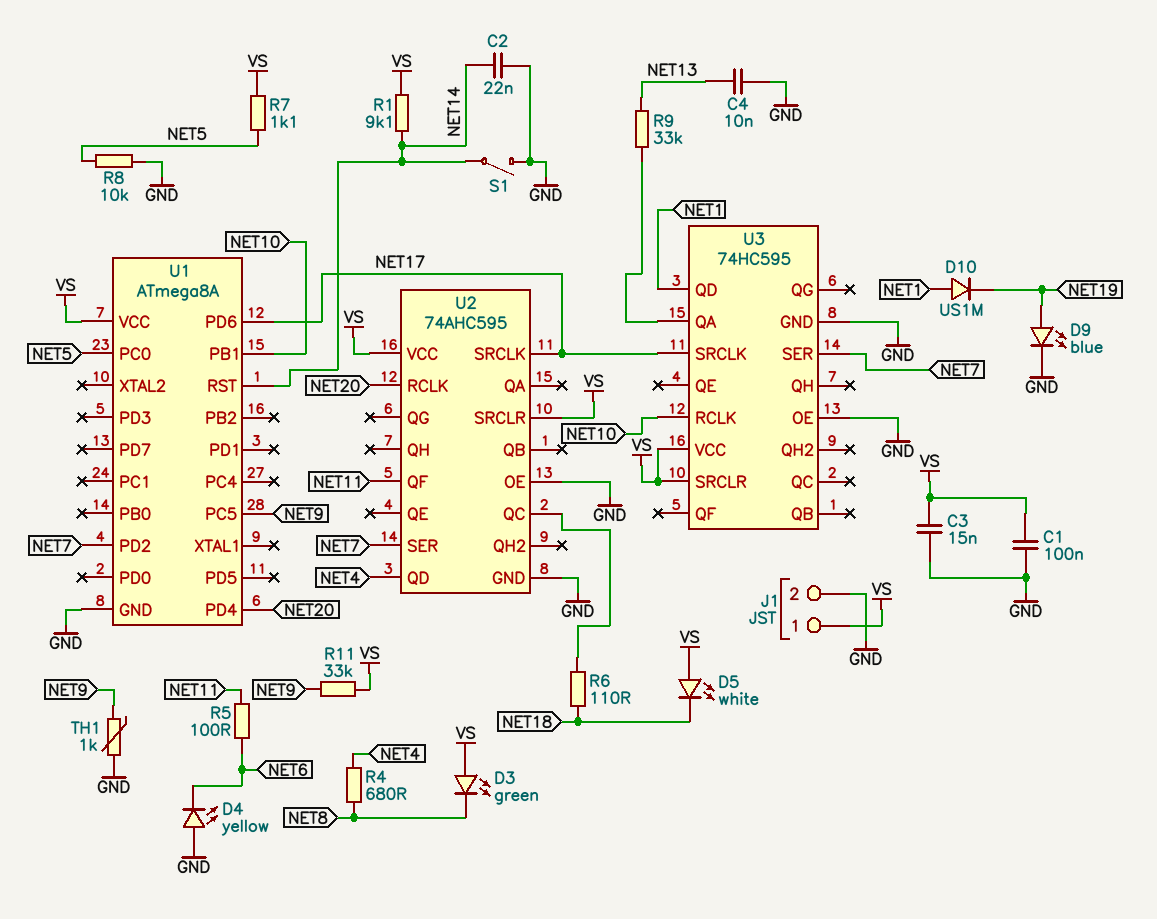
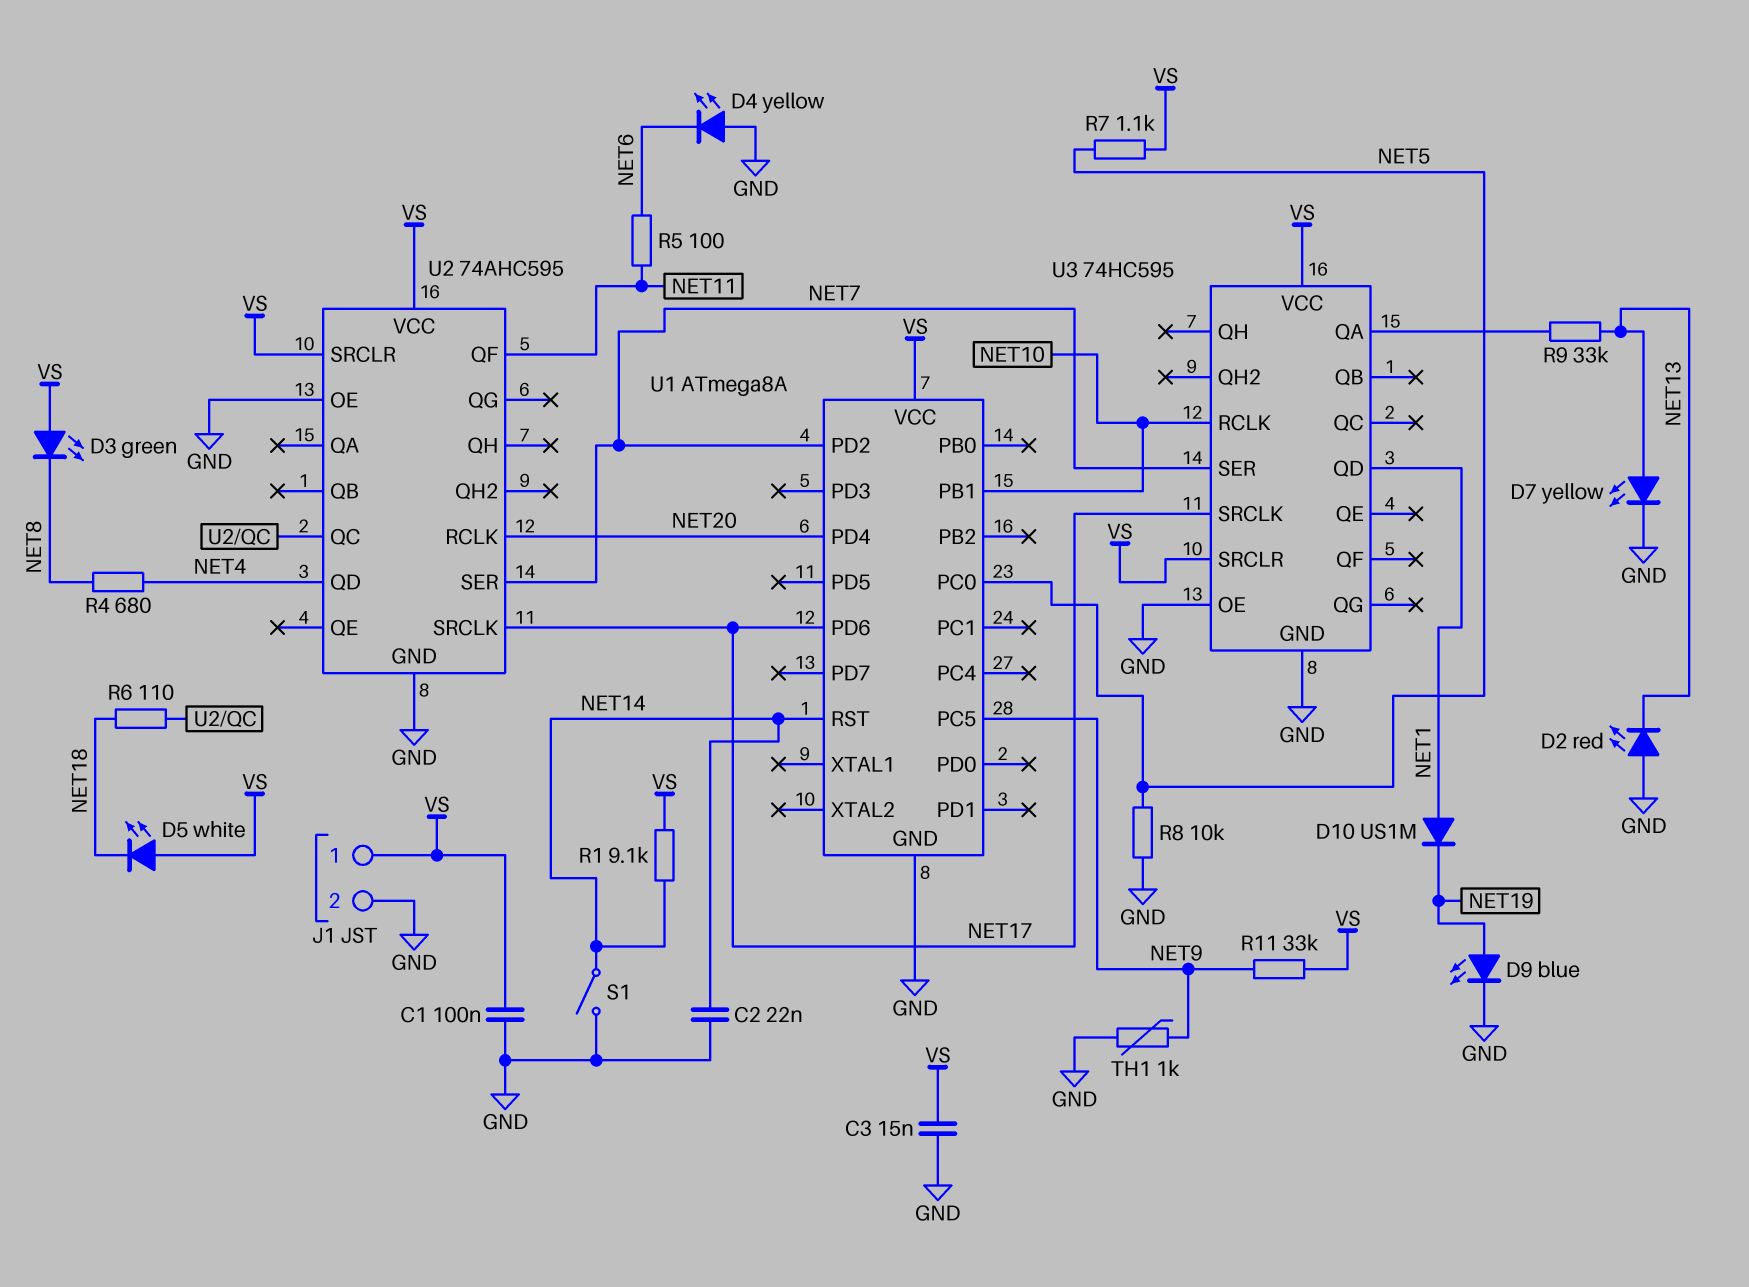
C4: 10nF (GND, NET13) -> none
D2: none -> LED red (A GND, K NET13)
D7: none -> LED yellow (A NET13, K GND)

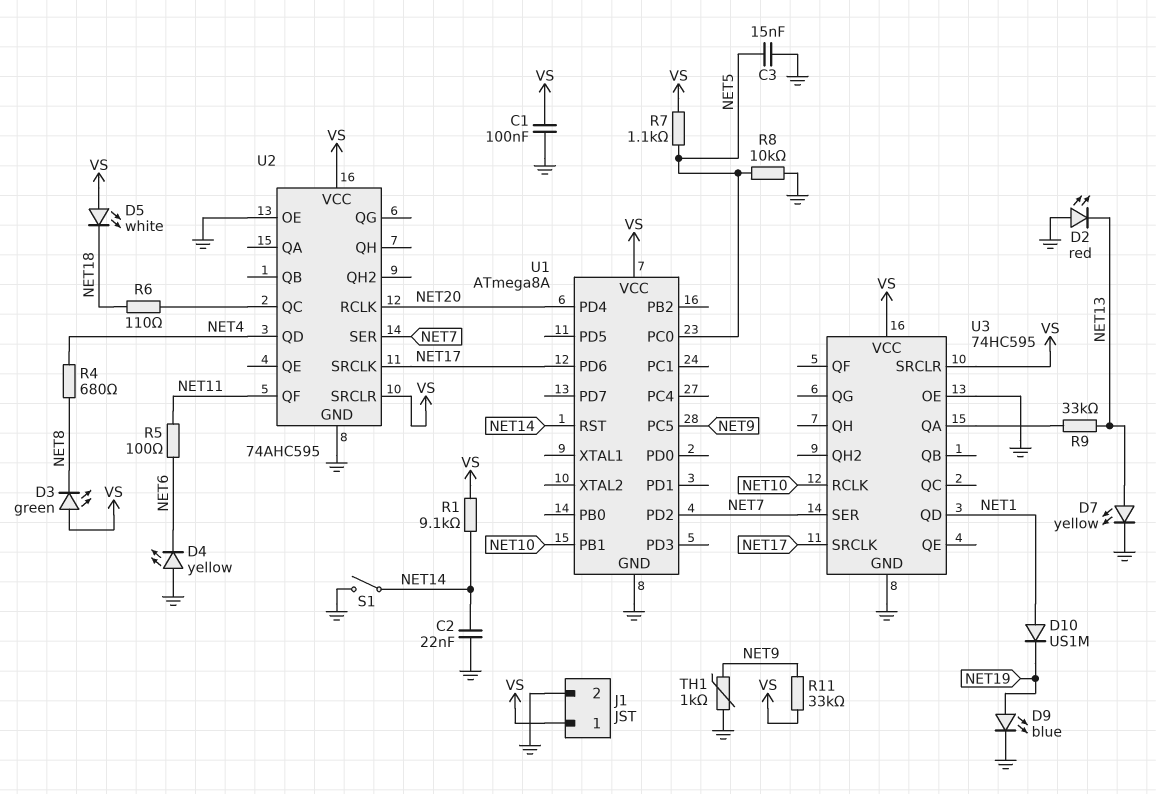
C3: 15nF (GND, VS) -> 15nF (GND, NET5)

